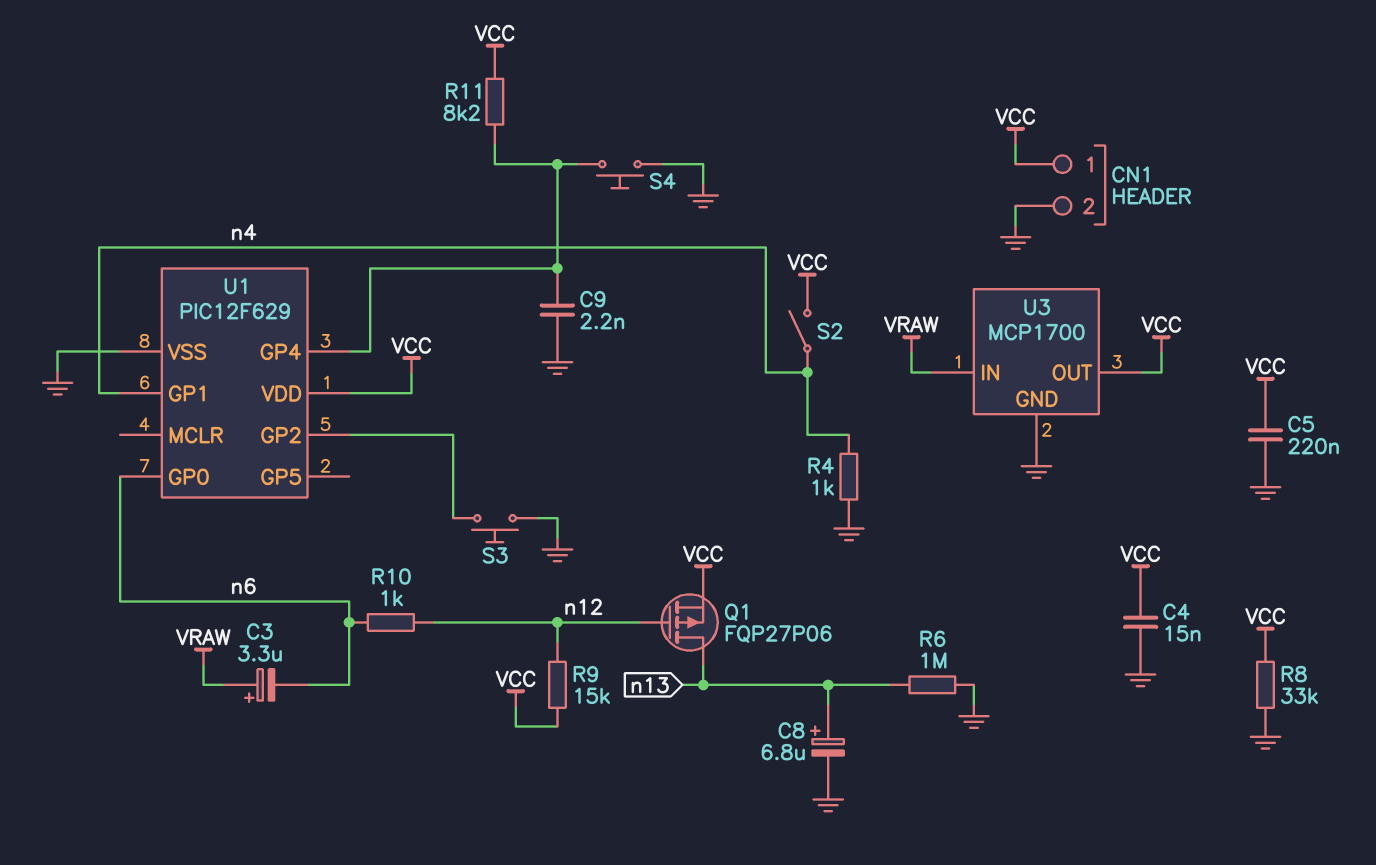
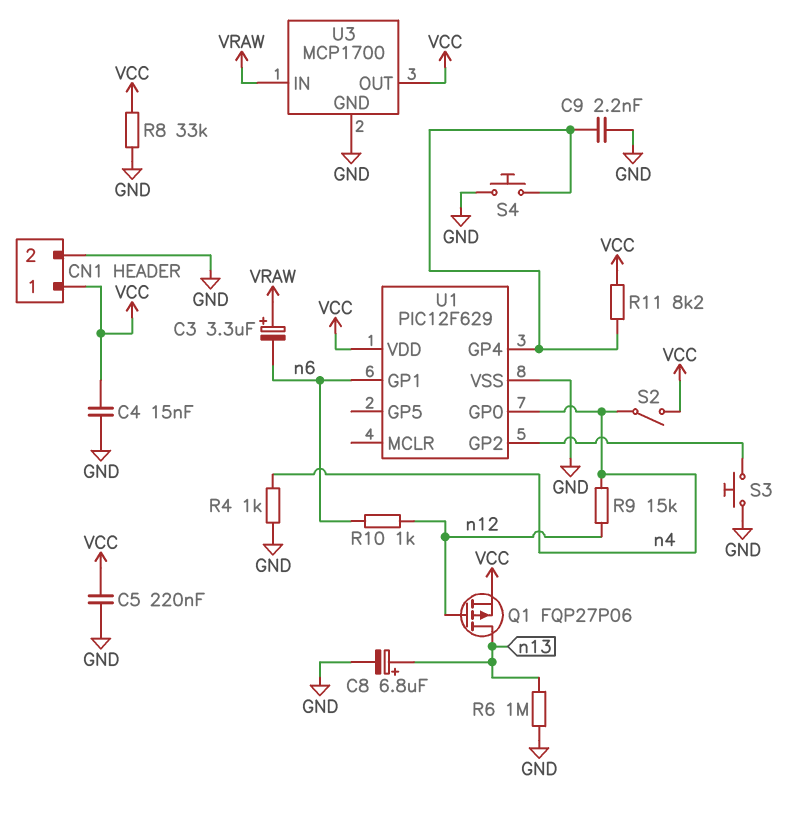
R9: 15k (VCC, n12) -> 15k (n4, n12)
U1 pin GP0: n6 -> n4
U1 pin GP1: n4 -> n6

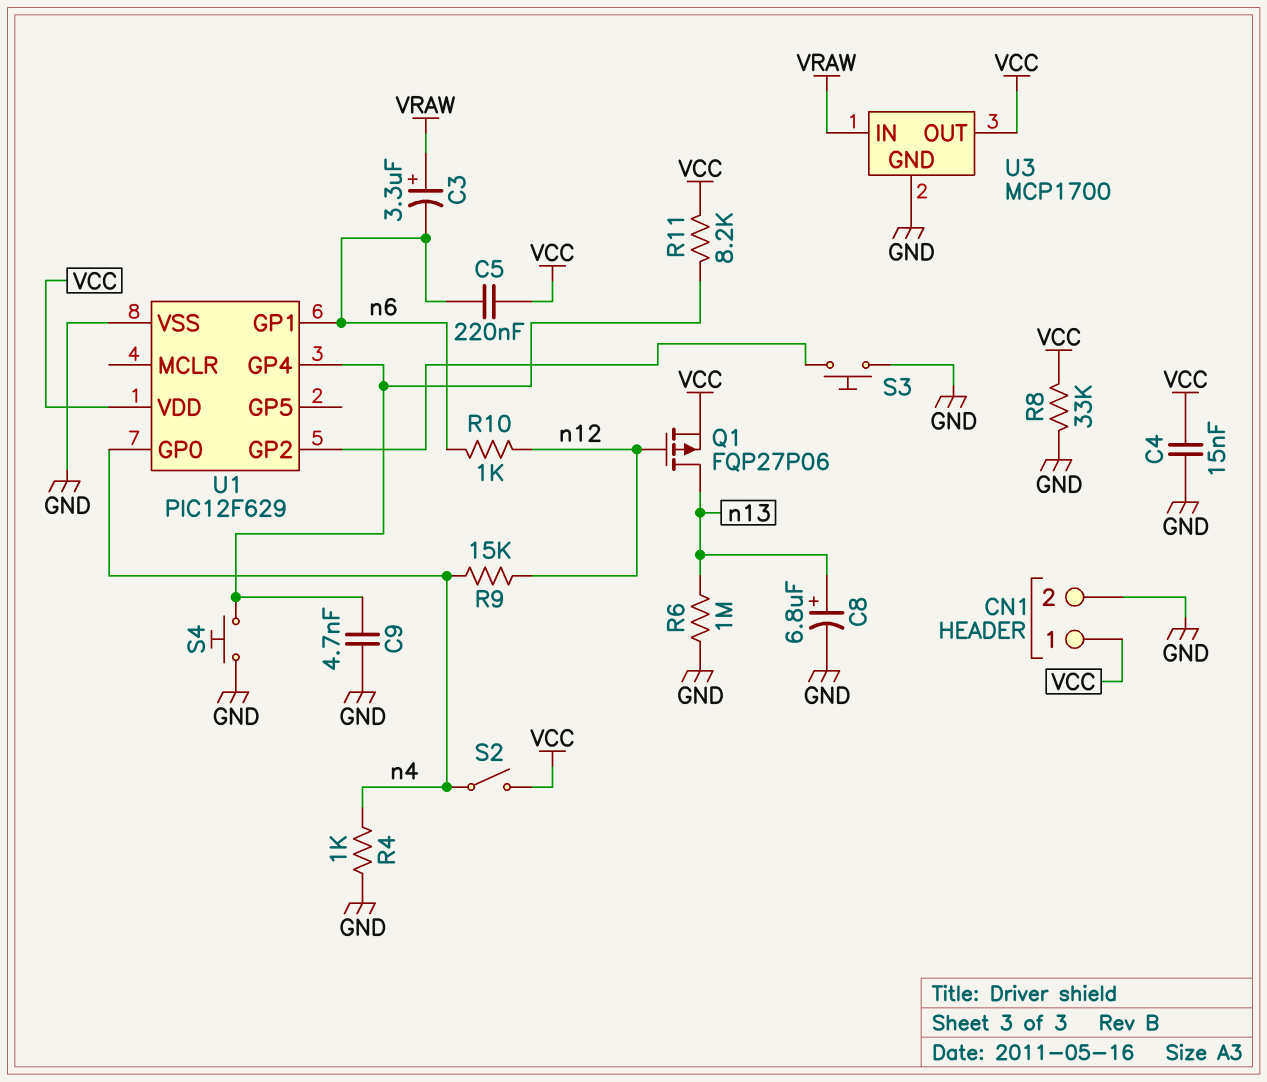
C5: 220nF (GND, VCC) -> 220nF (VCC, n6)
C9: 2.2nF (GND, U1/GP4) -> 4.7nF (GND, U1/GP4)

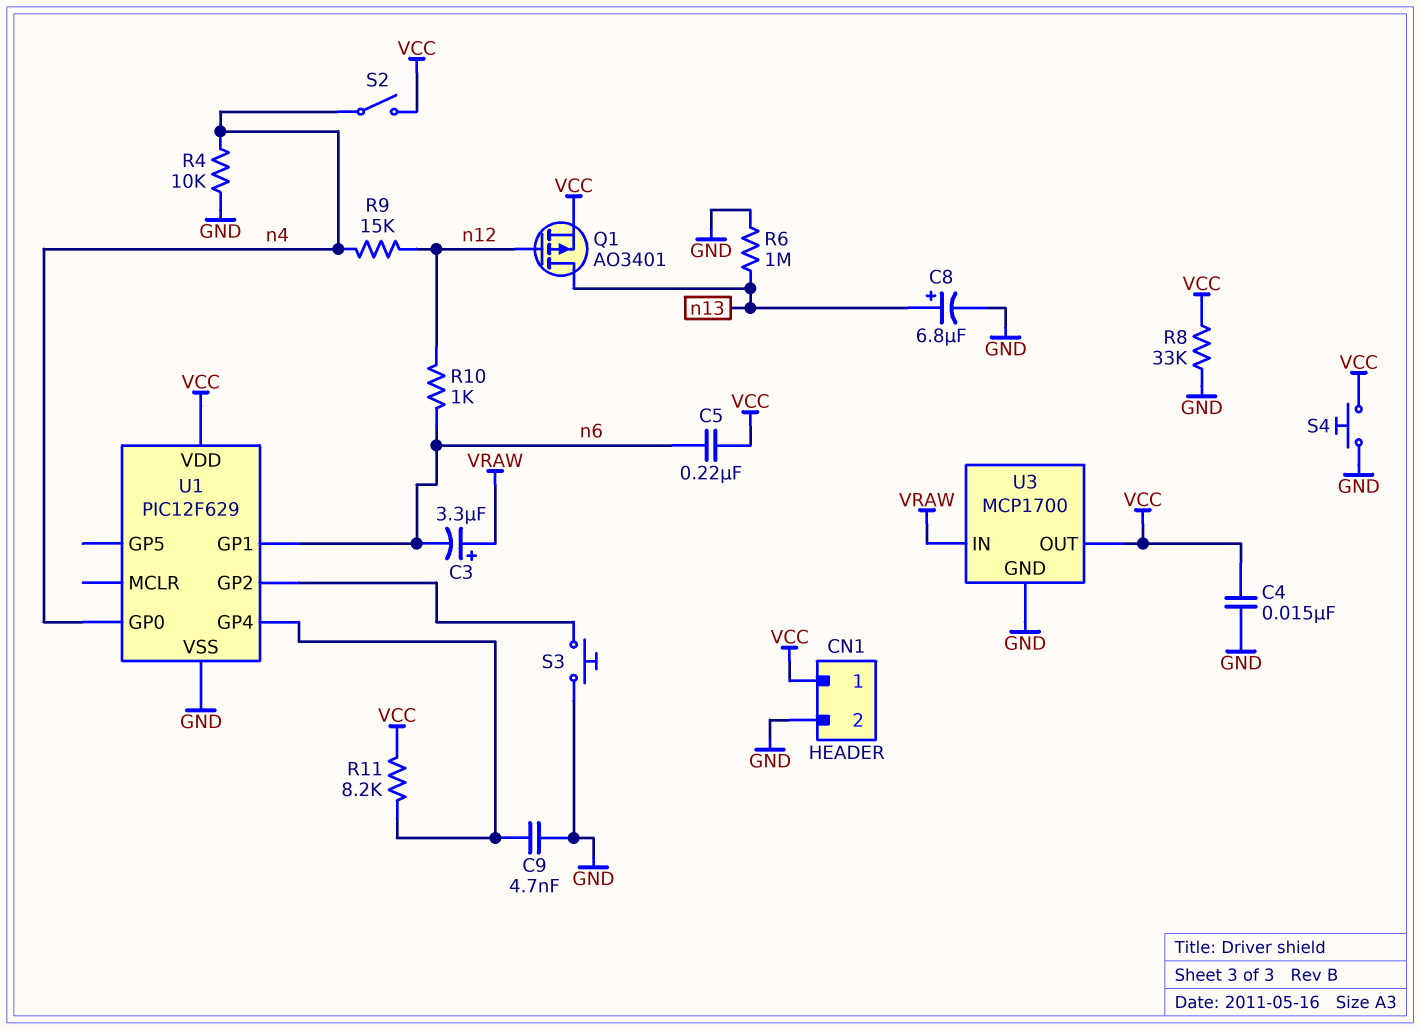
Q1: PMOS FQP27P06 (G n12, D n13, S VCC) -> PMOS AO3401 (G n12, D n13, S VCC)
R4: 1k (GND, n4) -> 10k (GND, n4)
S4: button (GND, U1/GP4) -> button (GND, VCC)

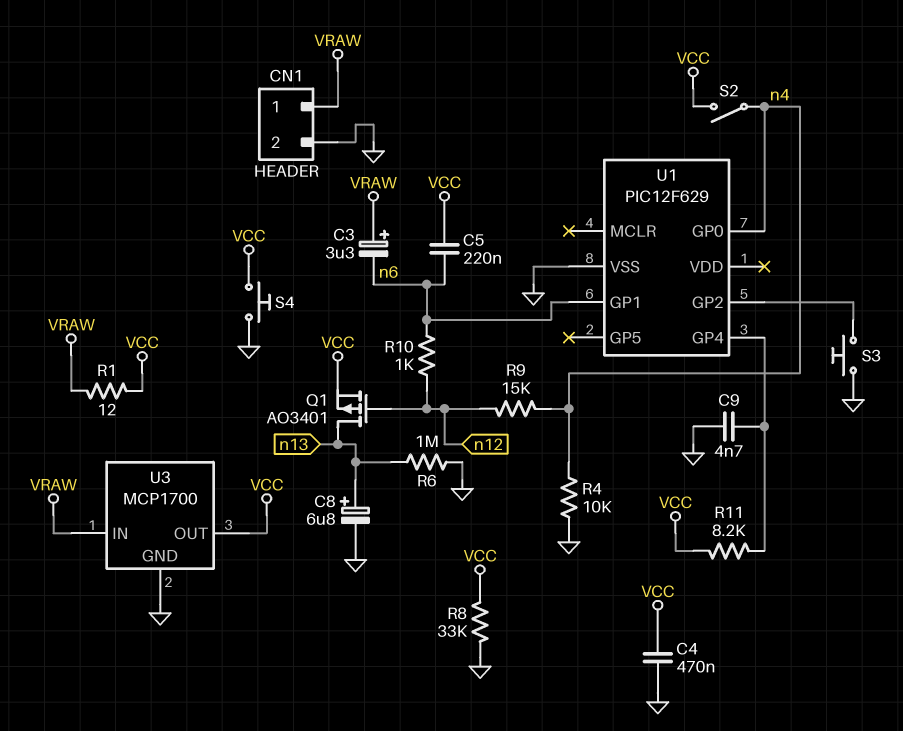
C4: 15nF (GND, VCC) -> 470nF (GND, VCC)
CN1 pin 1: VCC -> VRAW
R1: none -> 12 (VCC, VRAW)
U1 pin VDD: VCC -> none

